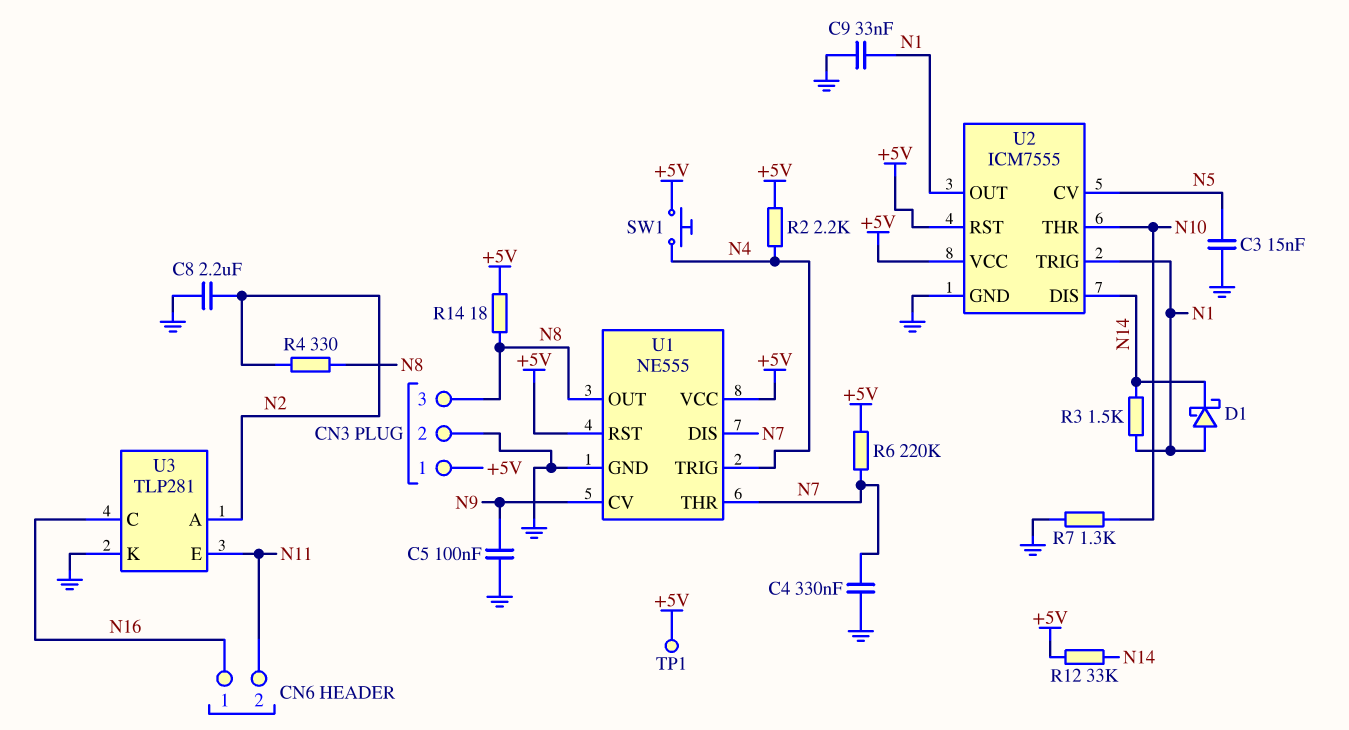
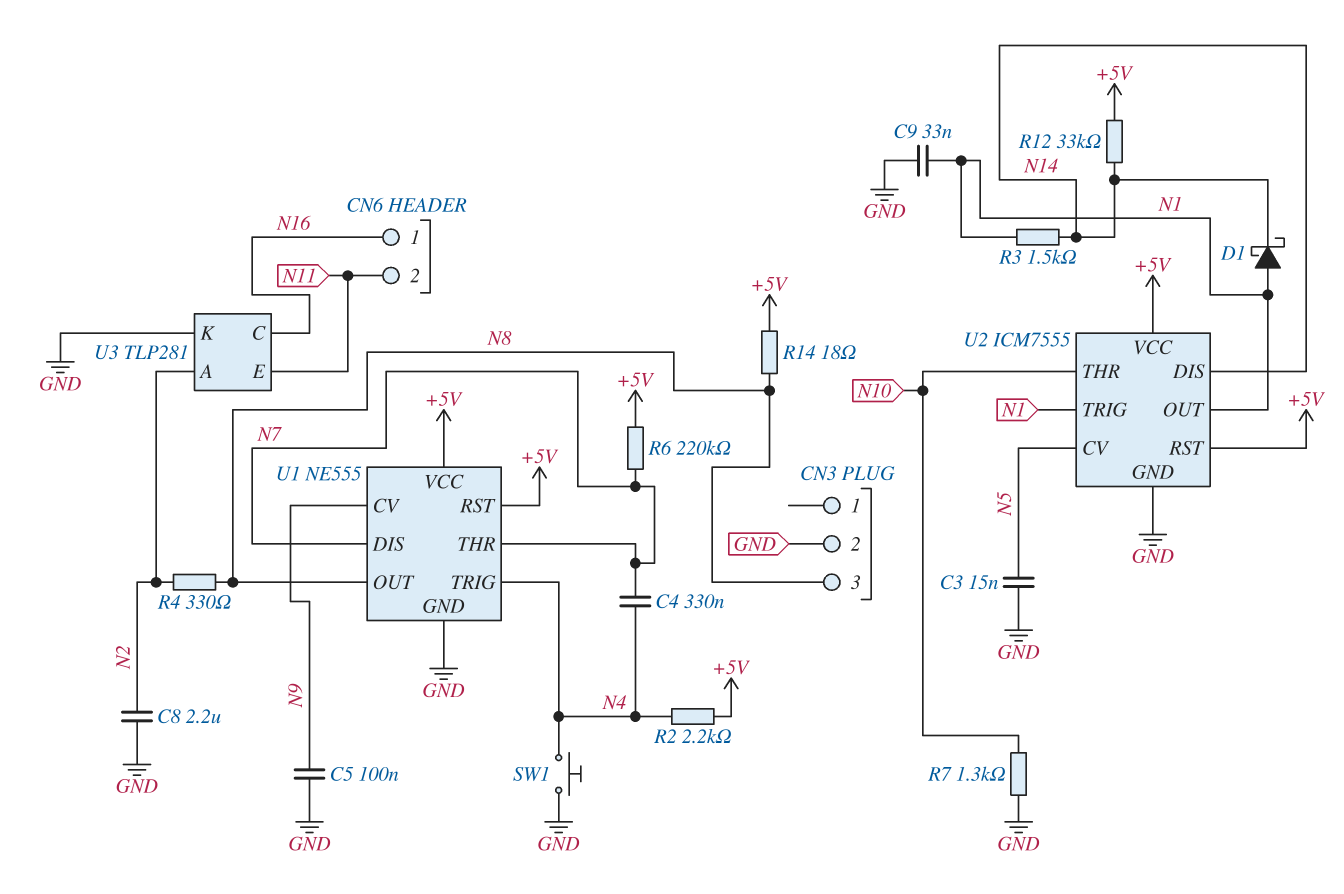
C4: 330nF (GND, N7) -> 330nF (N4, N7)
CN3 pin 1: +5V -> none
SW1: button (+5V, N4) -> button (GND, N4)
TP1: test point (+5V) -> none

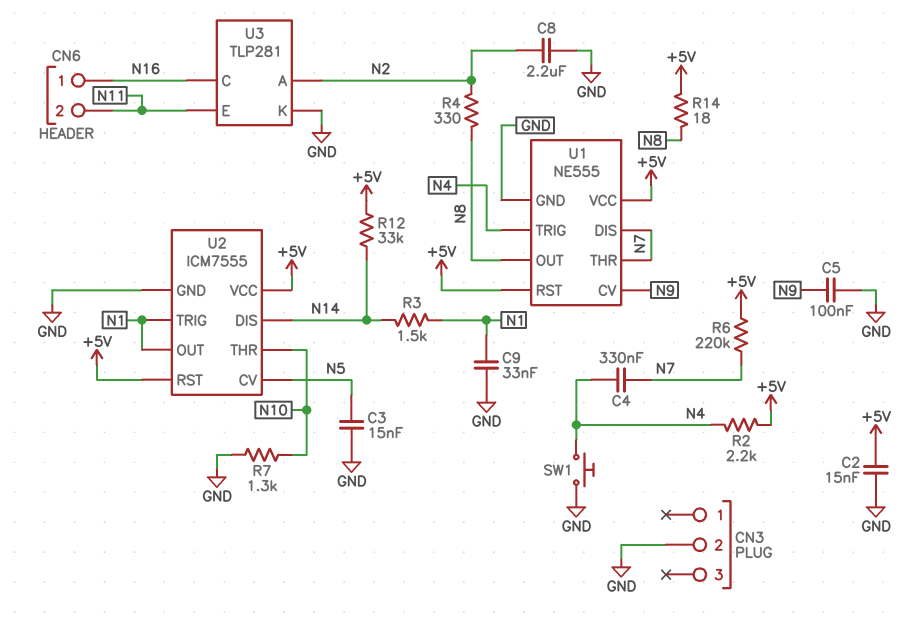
C2: none -> 15nF (+5V, GND)
CN3 pin 3: N8 -> none
D1: schottky (A N1, K N14) -> none

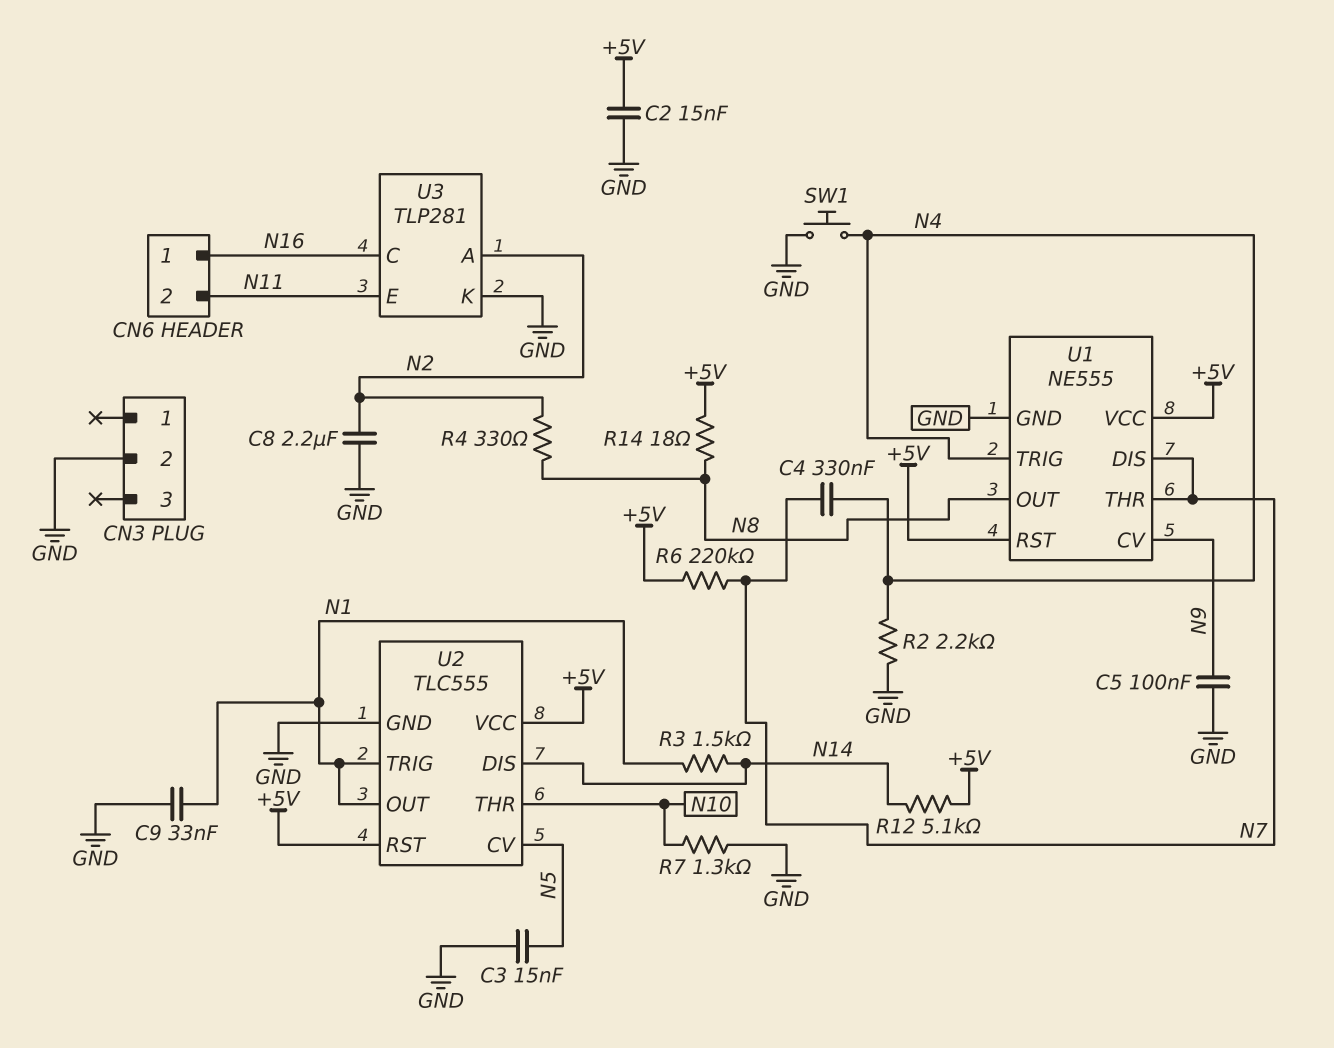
R2: 2.2k (+5V, N4) -> 2.2k (GND, N4)
R12: 33k (+5V, N14) -> 5.1k (+5V, N14)
U2: ICM7555 -> TLC555

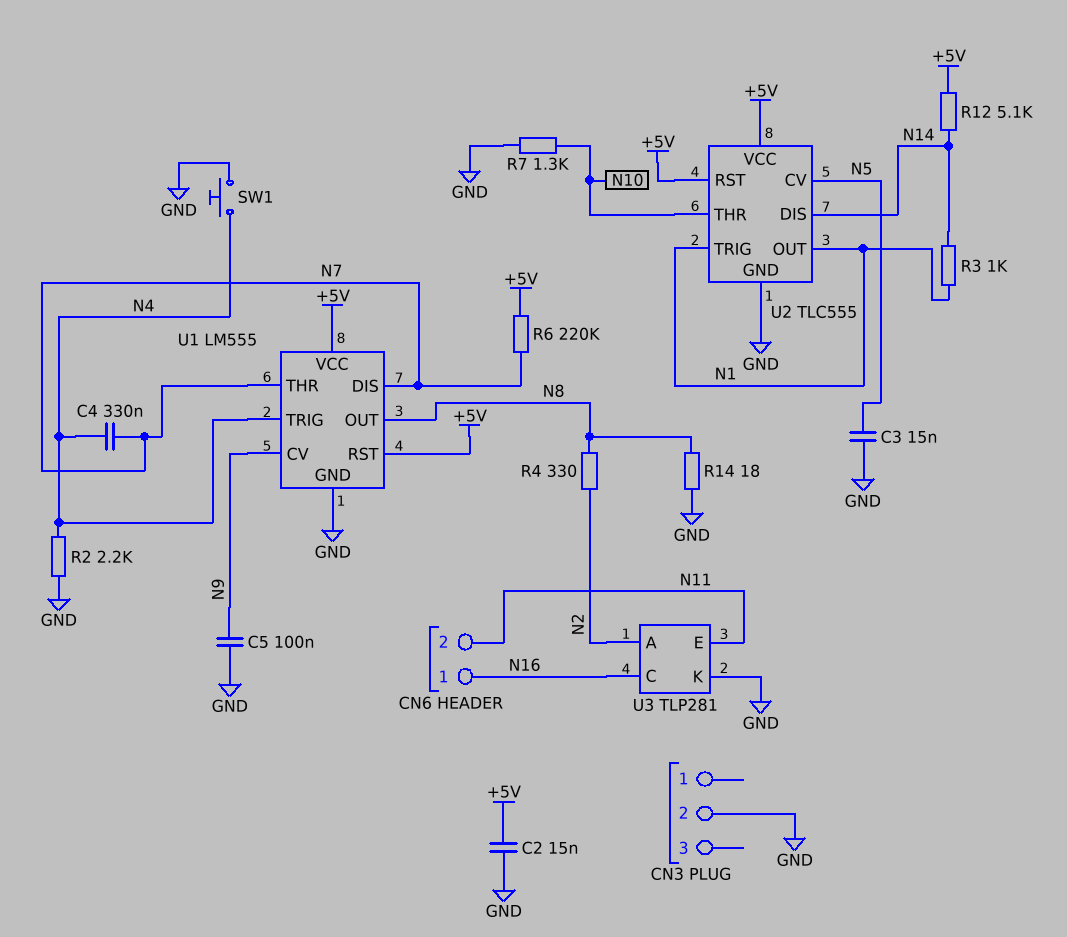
C8: 2.2uF (GND, N2) -> none
C9: 33nF (GND, N1) -> none
R3: 1.5k (N1, N14) -> 1k (N1, N14)
R14: 18 (+5V, N8) -> 18 (GND, N8)
U1: NE555 -> LM555

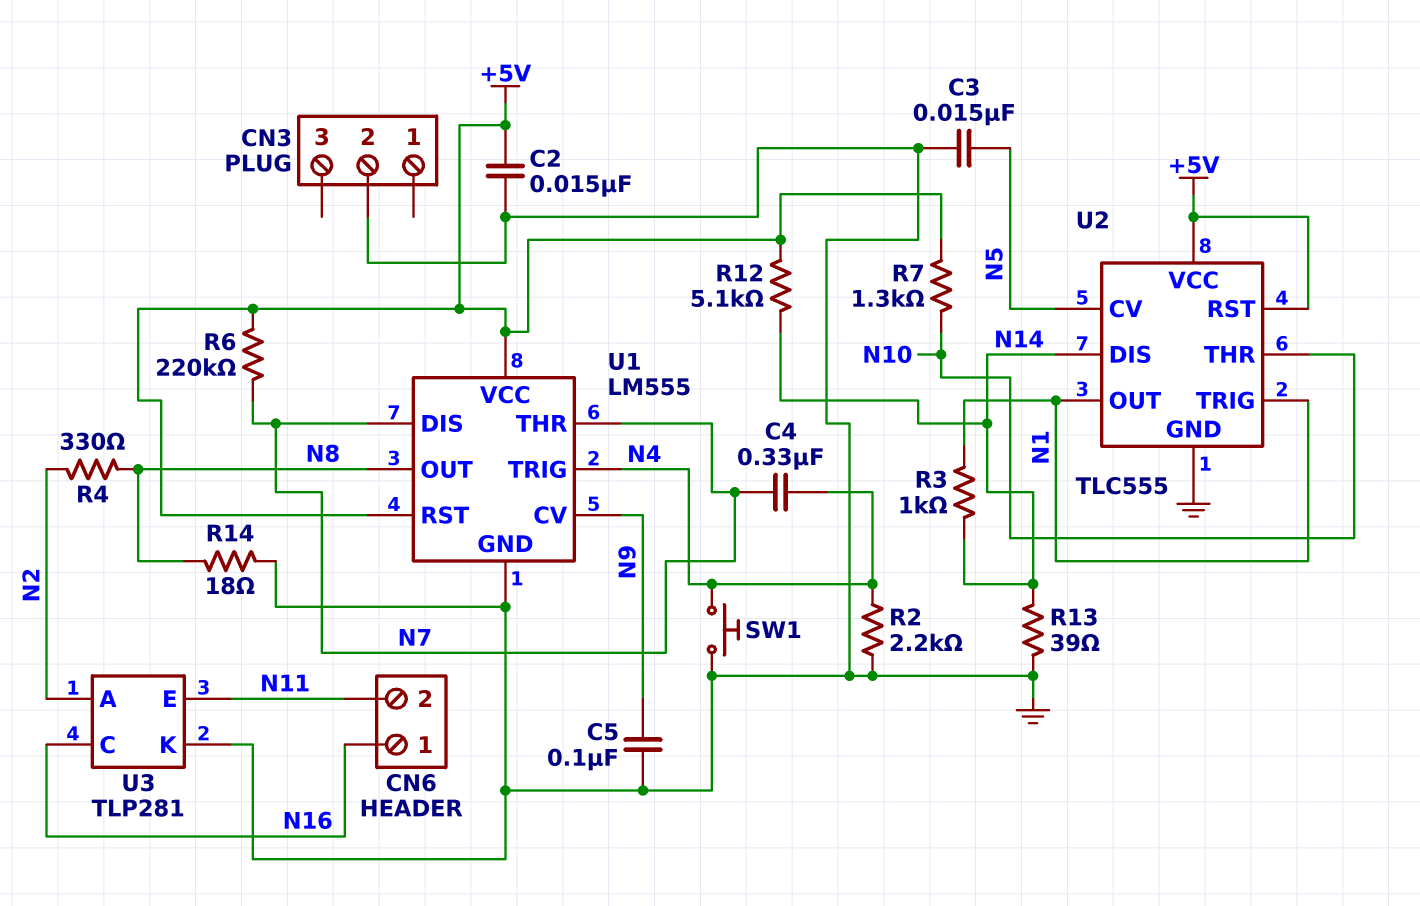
R7: 1.3k (GND, N10) -> 1.3k (+5V, N10)
R13: none -> 39 (GND, N14)

